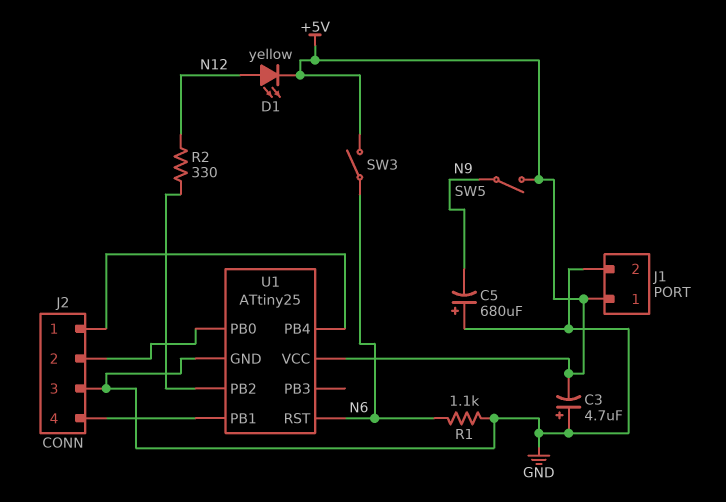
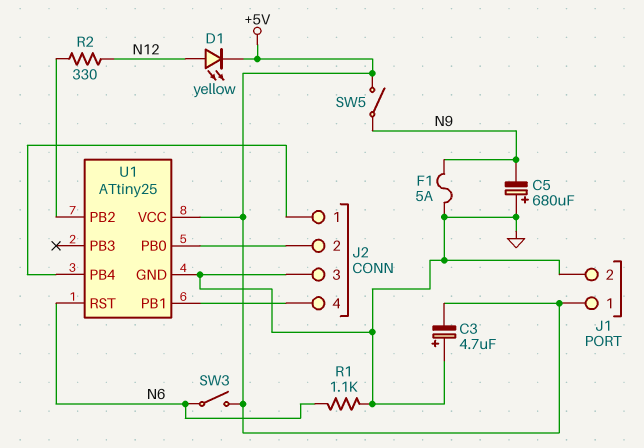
F1: none -> 5A (GND, N9)

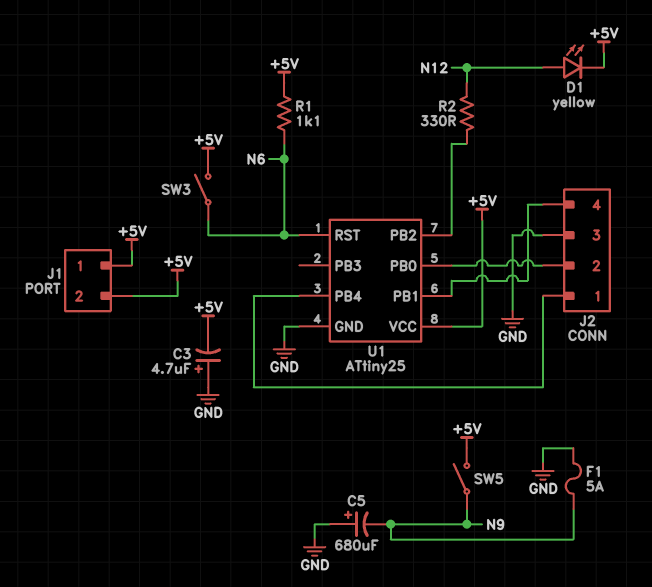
J1 pin 2: GND -> +5V
R1: 1.1k (GND, N6) -> 1.1k (+5V, N6)

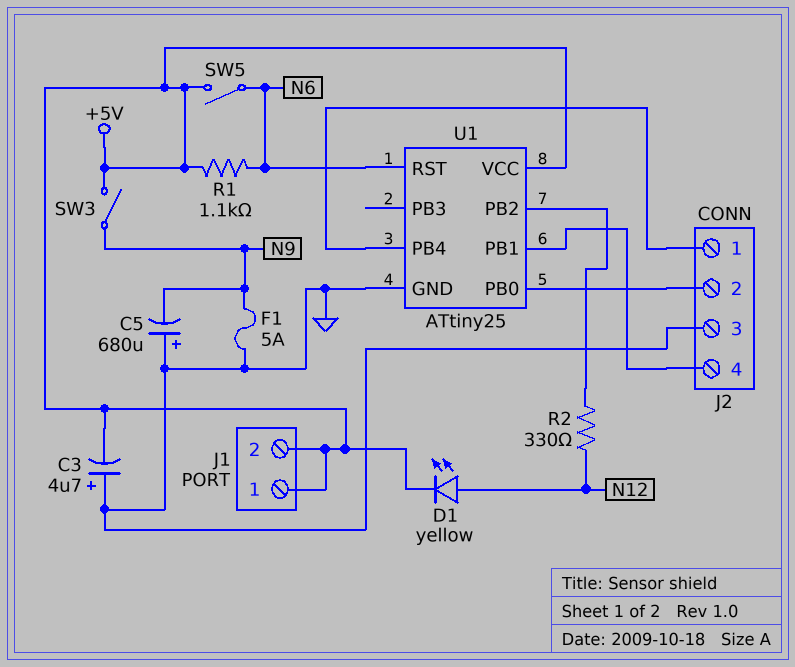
SW3: switch (+5V, N6) -> switch (+5V, N9)
SW5: switch (+5V, N9) -> switch (+5V, N6)

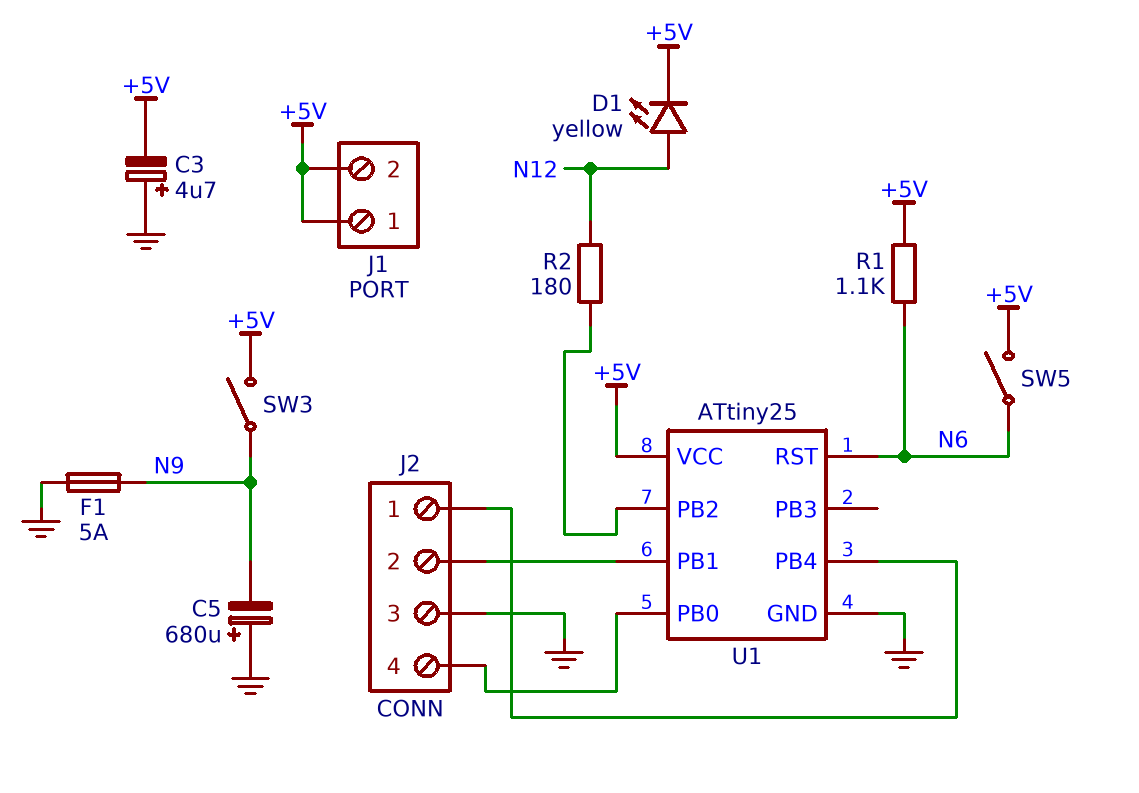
R2: 330 (N12, U1/PB2) -> 180 (N12, U1/PB2)
U1 pin PB0: J2/2 -> J2/4
U1 pin PB1: J2/4 -> J2/2

